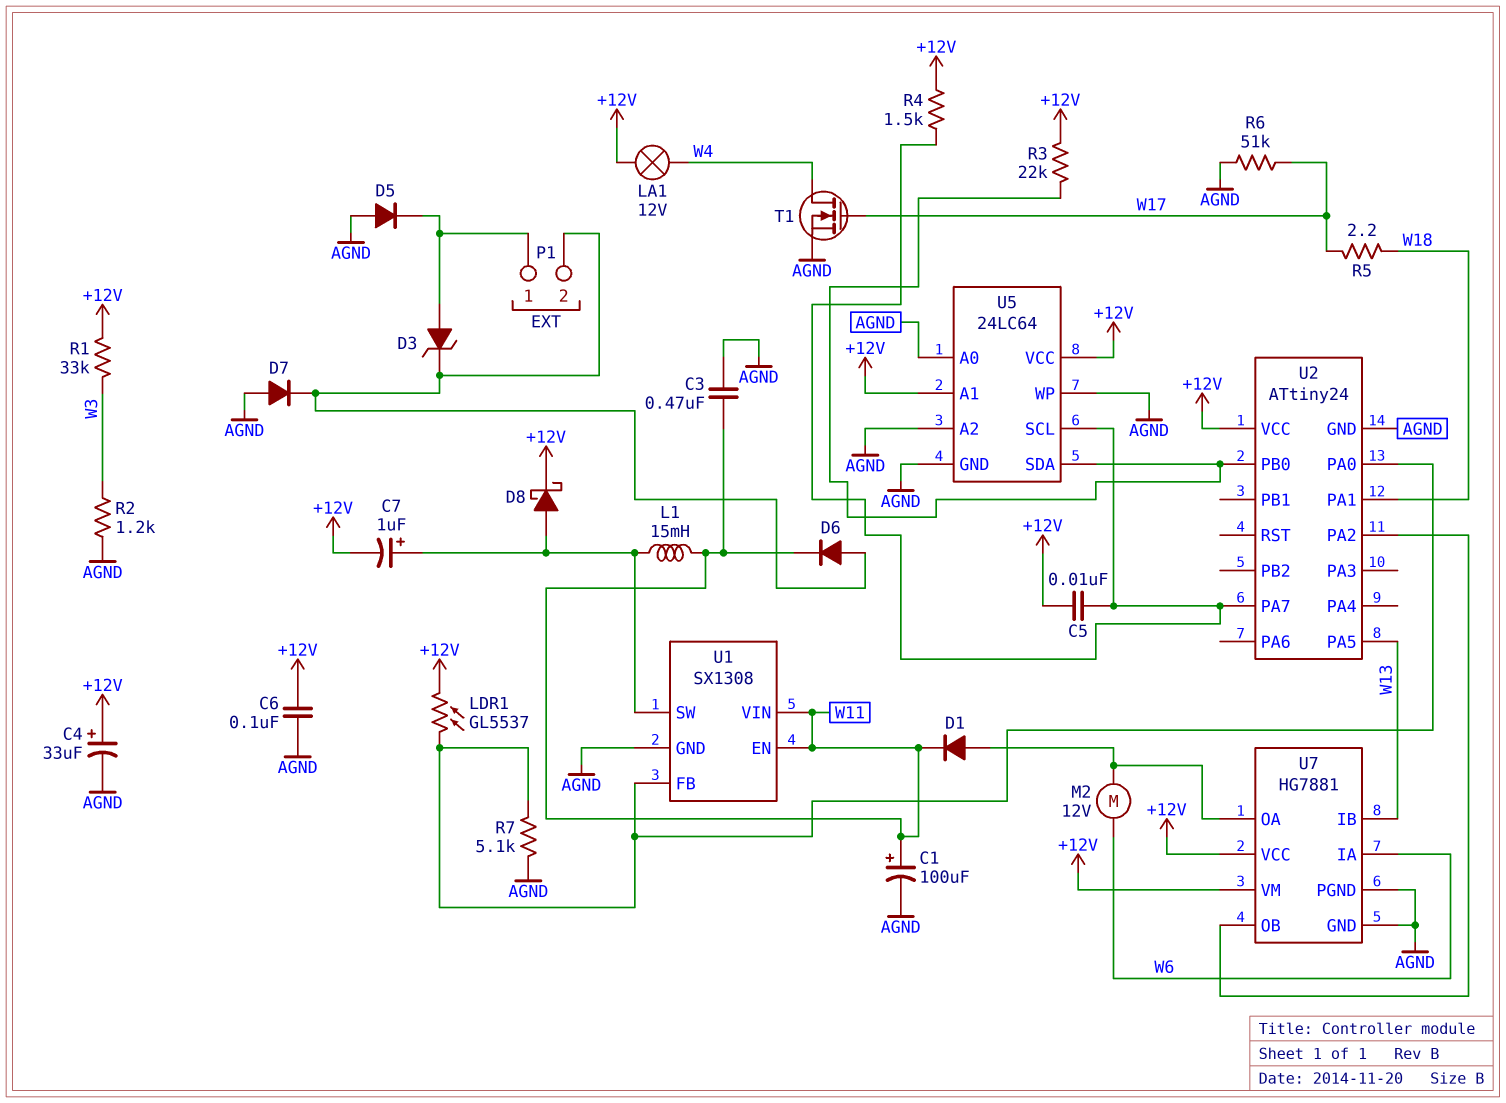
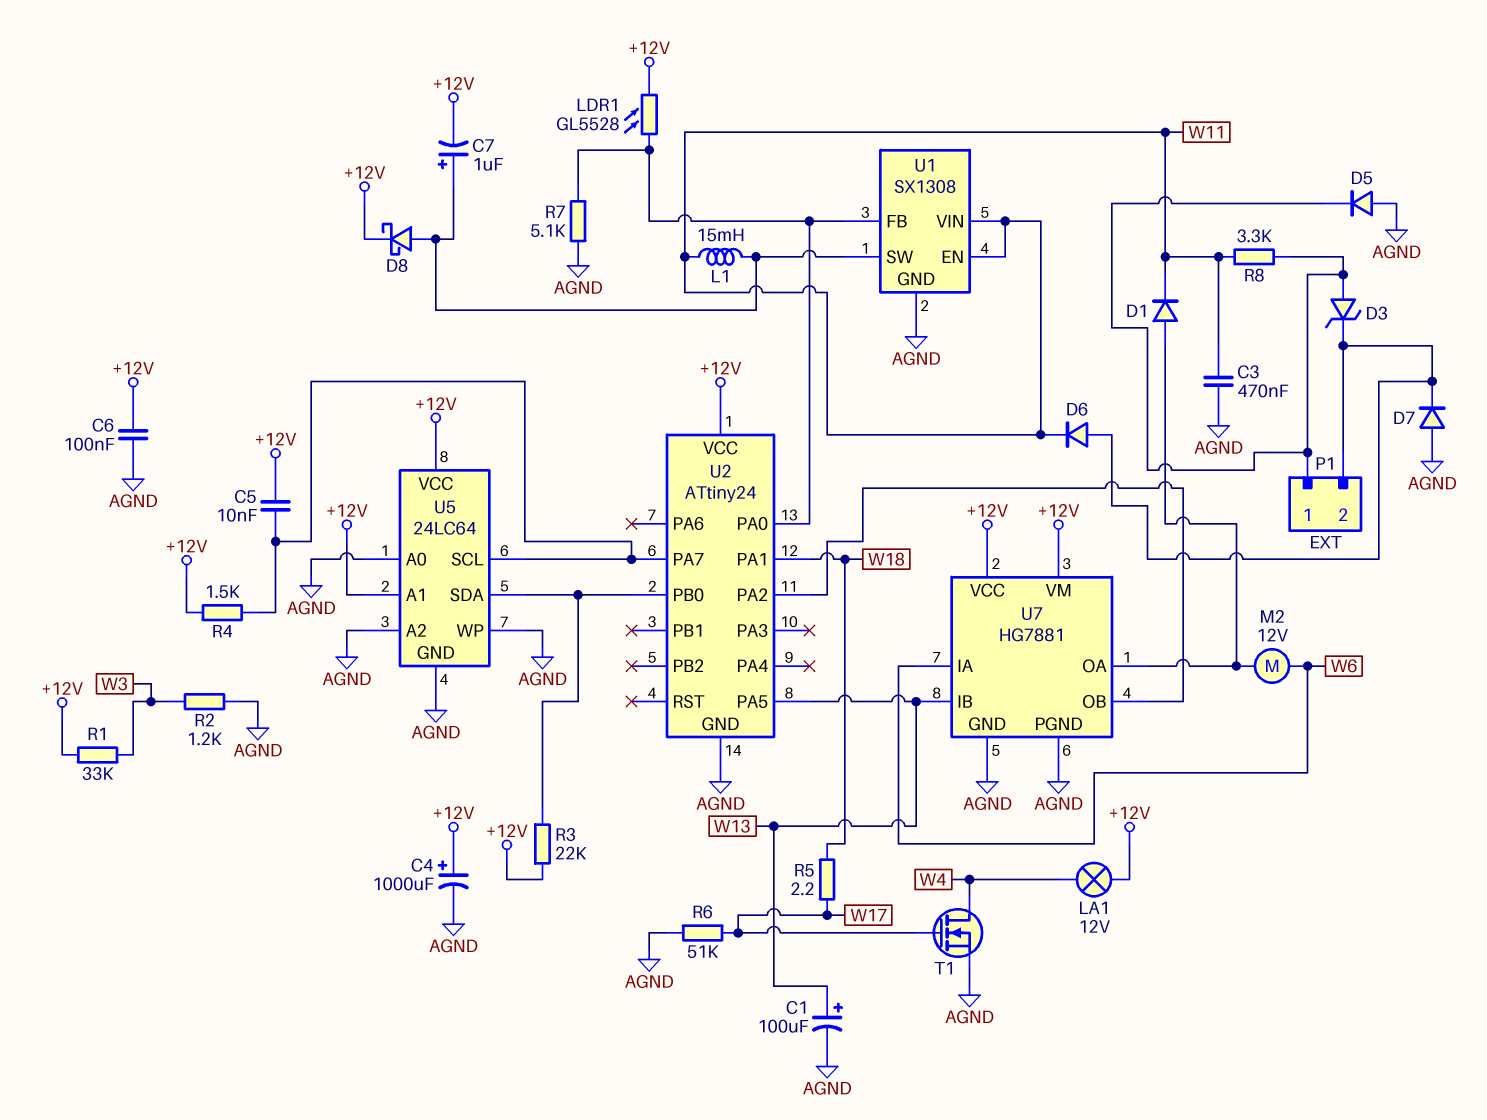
C1: 100uF (plus W11, minus AGND) -> 100uF (plus W13, minus AGND)
C4: 33uF (plus +12V, minus AGND) -> 1000uF (plus +12V, minus AGND)
LDR1: GL5537 (+12V, U1/FB) -> GL5528 (+12V, U1/FB)
R8: none -> 3.3k (P1/1, W11)

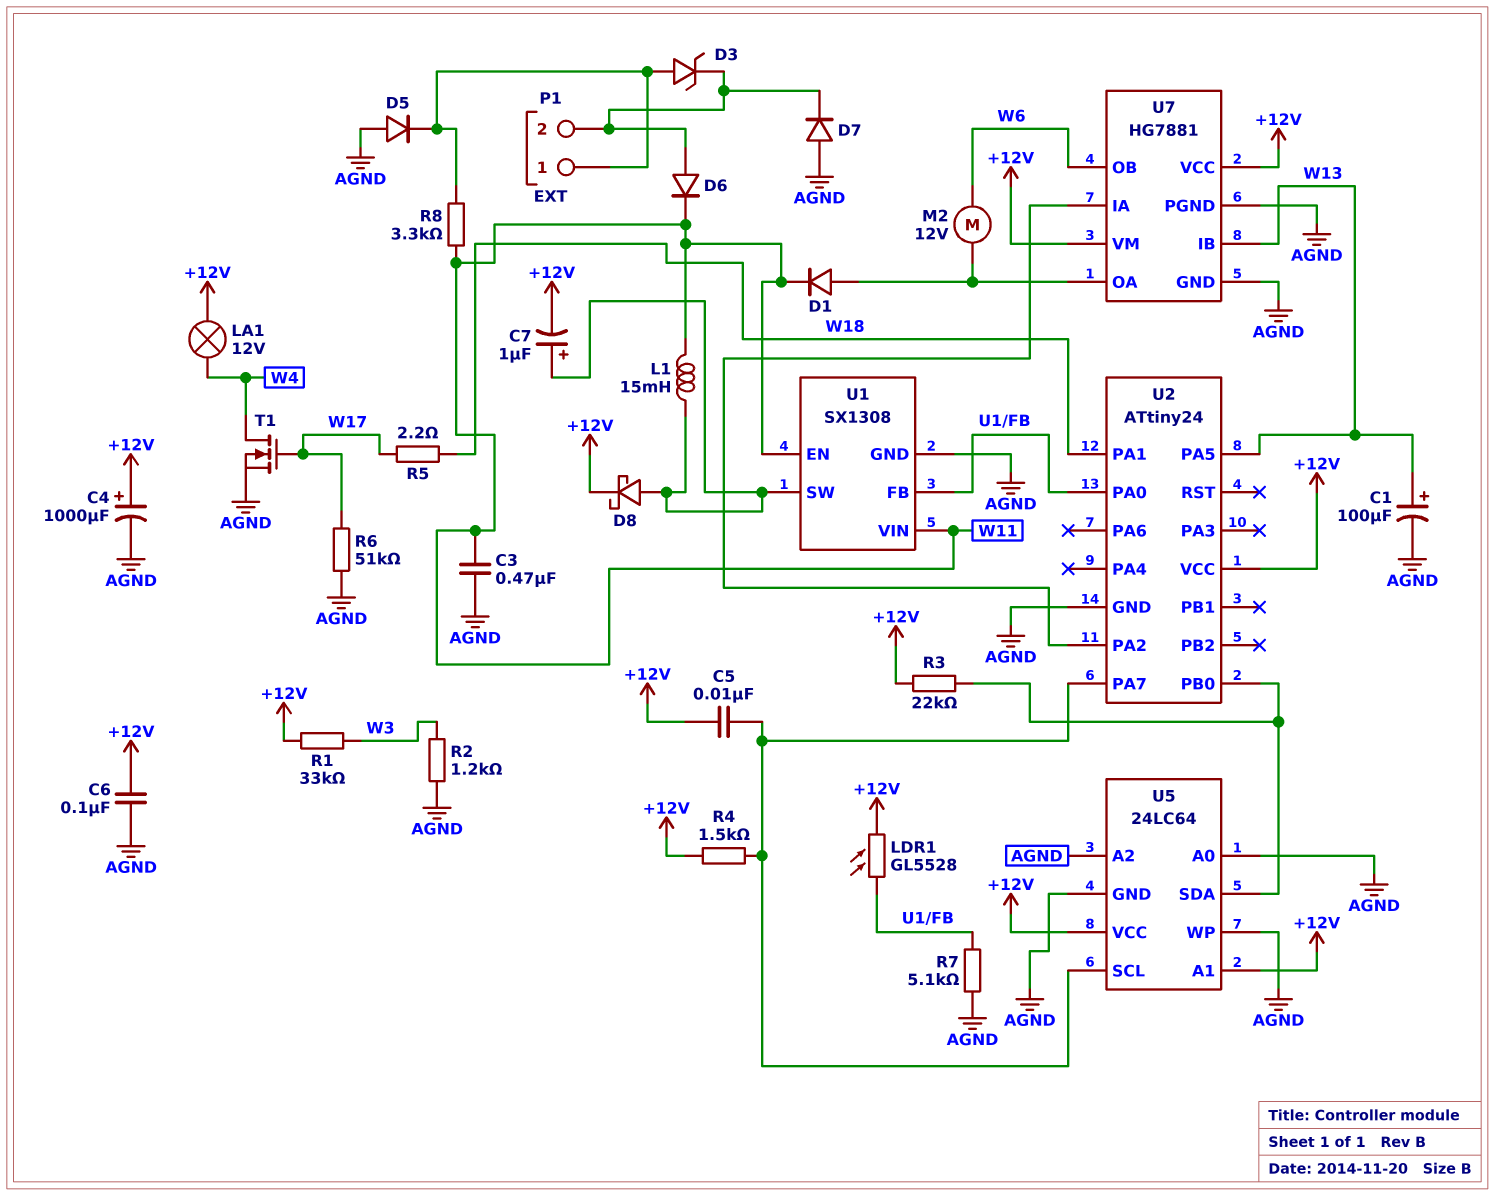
U7 pin IA: W6 -> U2/PA2
U7 pin OB: U2/PA2 -> W6

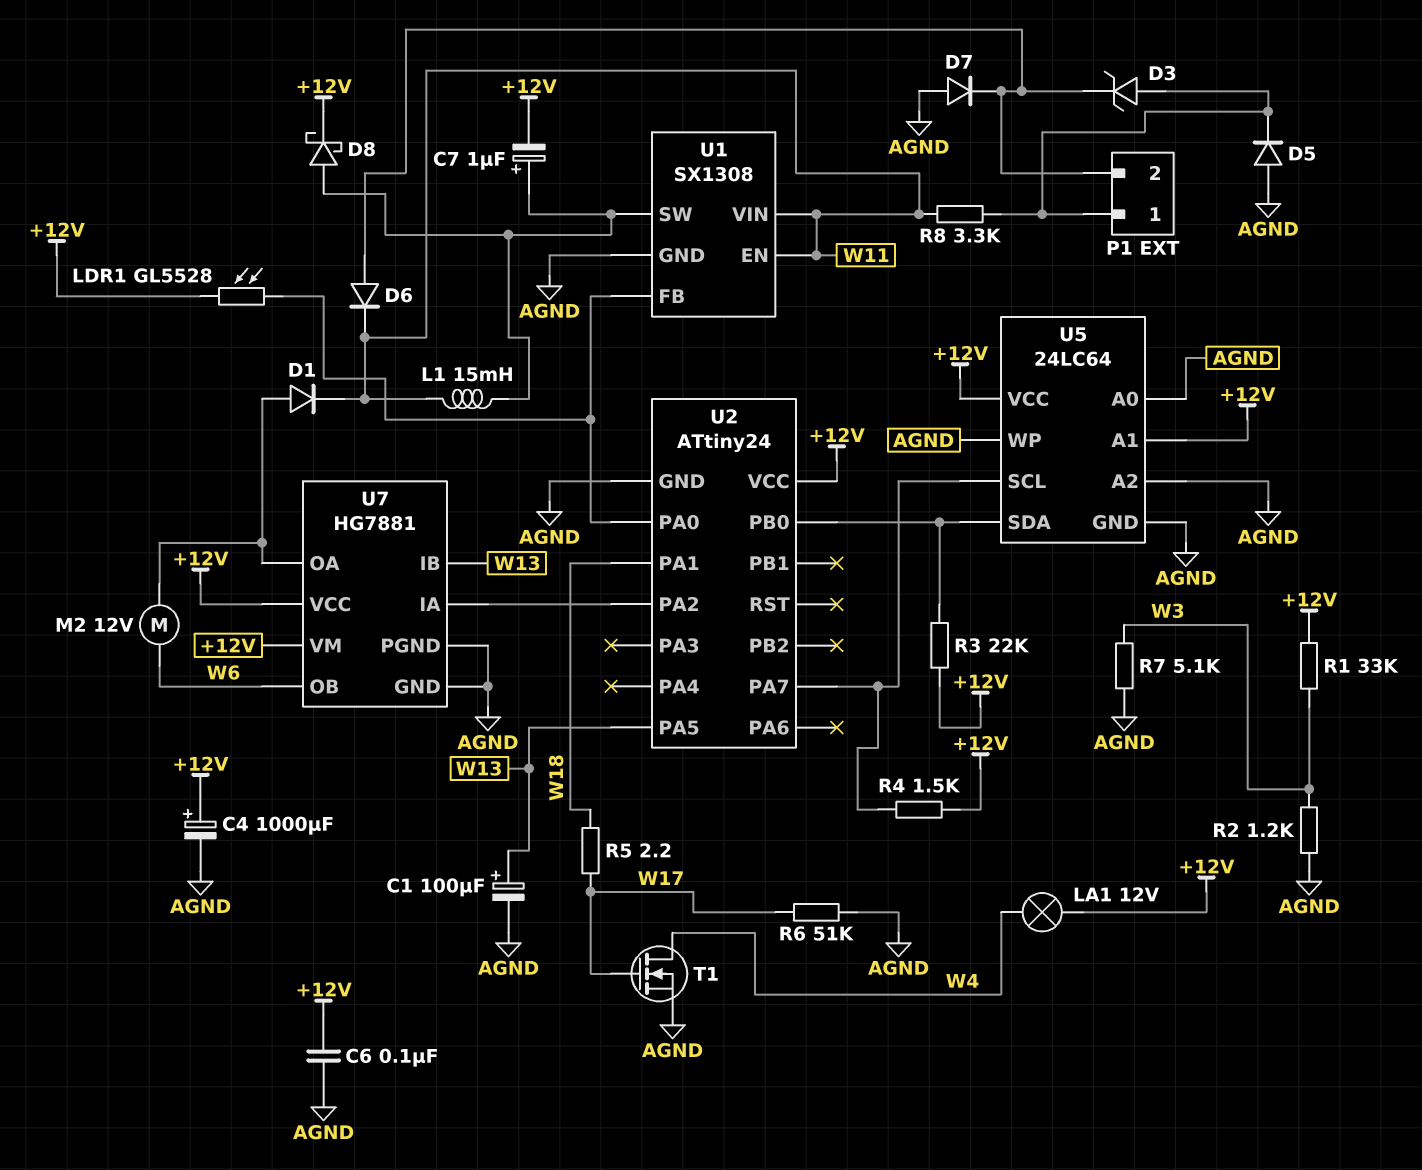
C3: 470nF (AGND, W11) -> none
C5: 10nF (+12V, U2/PA7) -> none
R7: 5.1k (AGND, U1/FB) -> 5.1k (AGND, W3)

